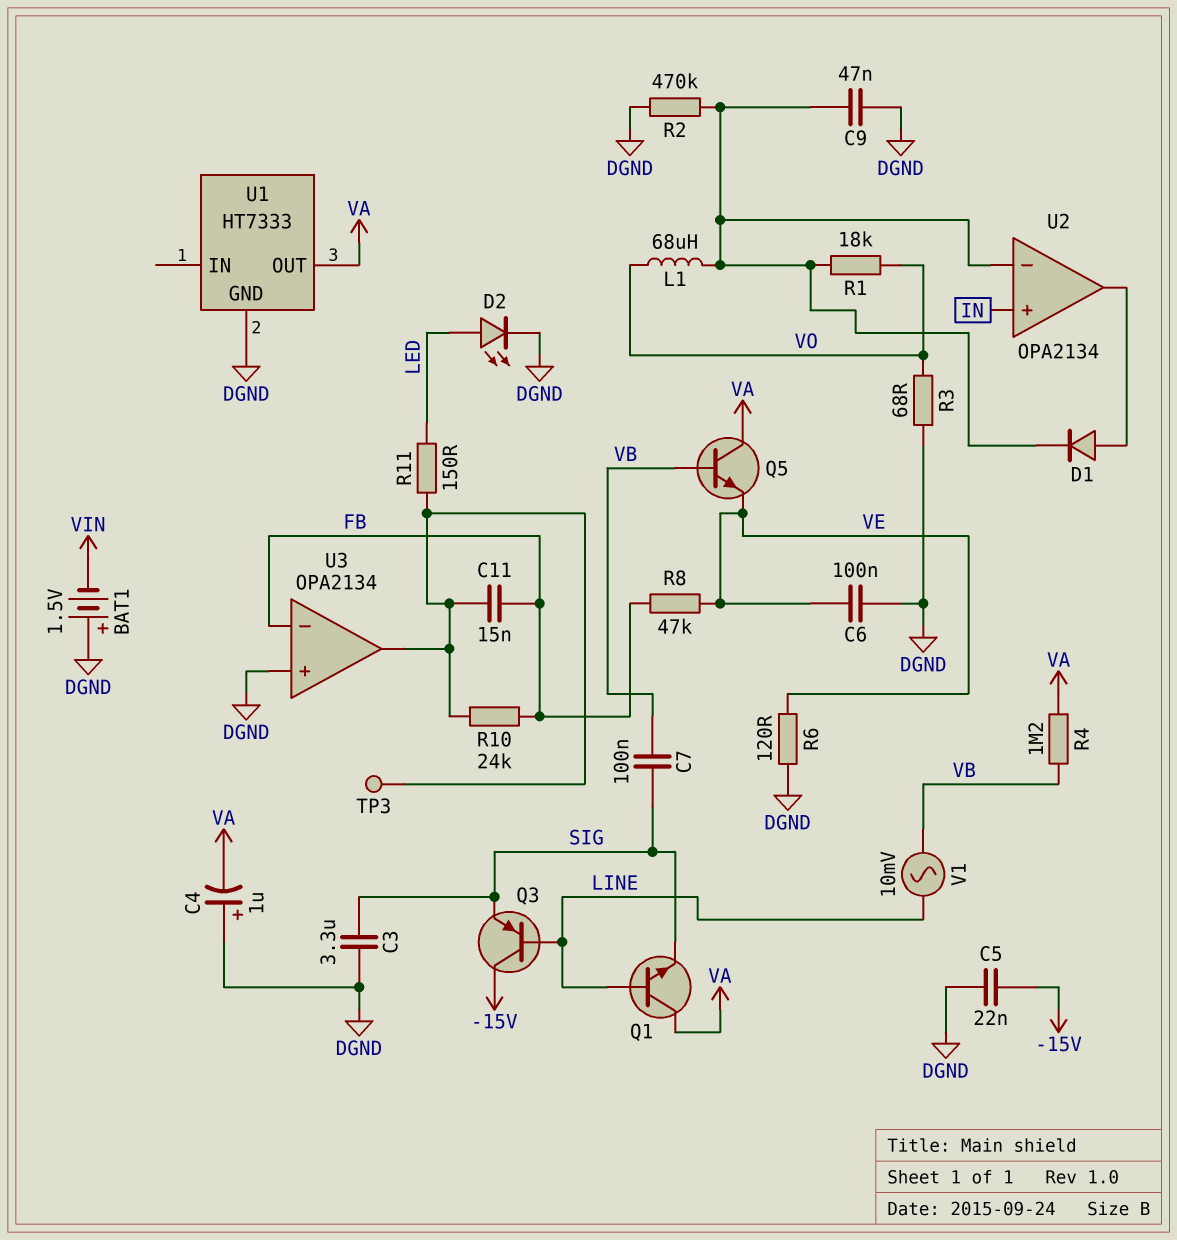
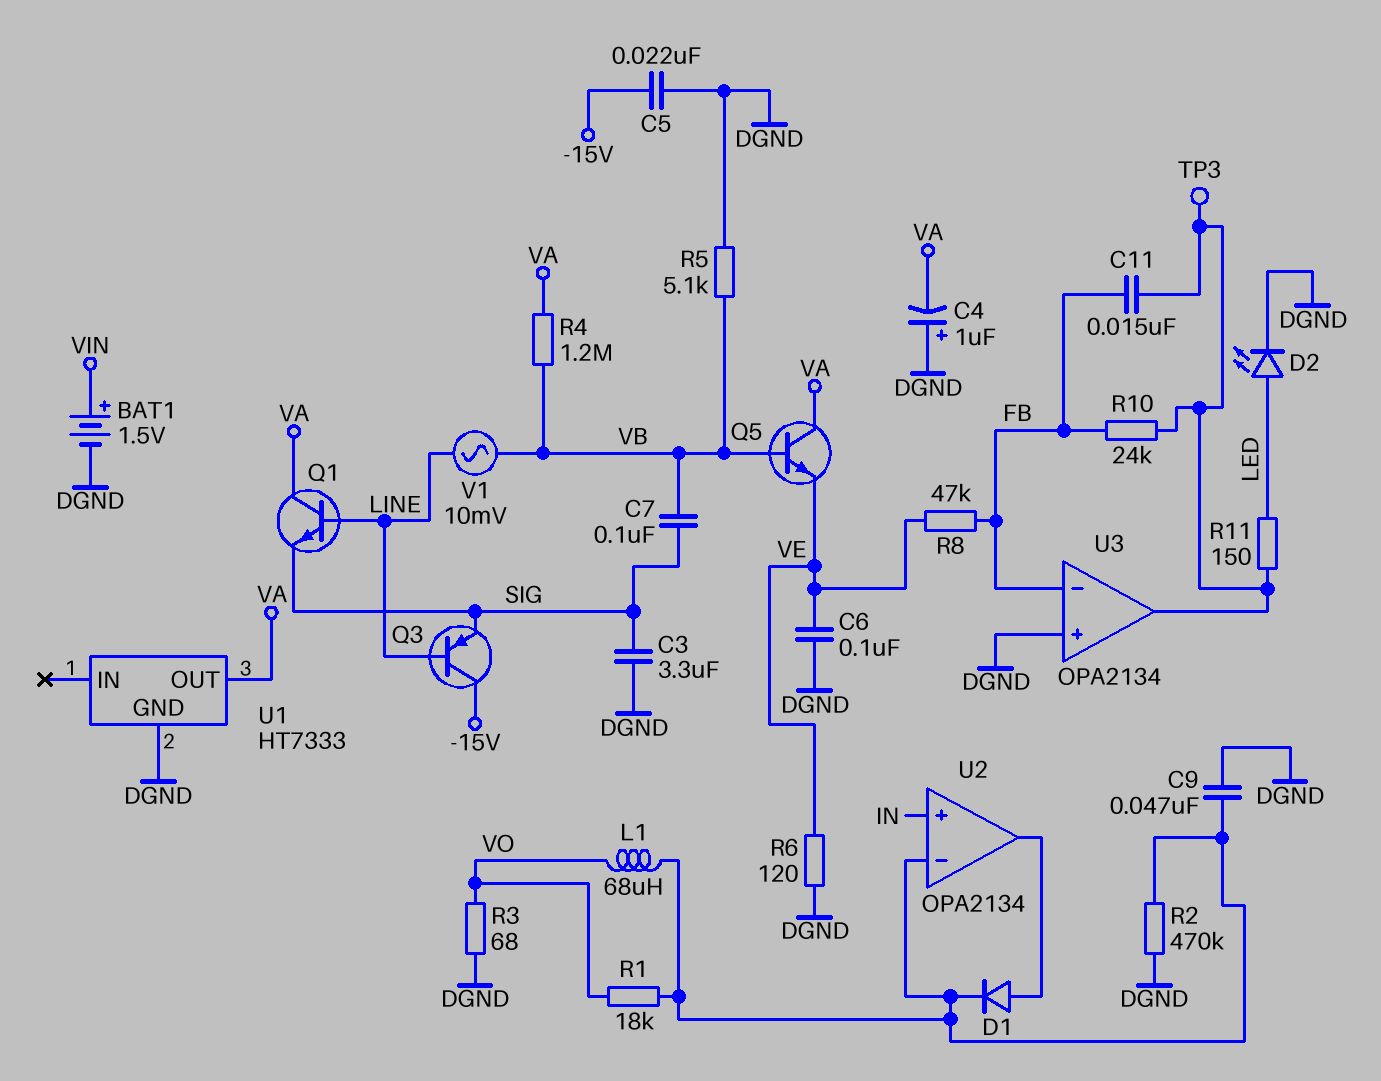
BAT1: 1.5V (plus DGND, minus VIN) -> 1.5V (plus VIN, minus DGND)
R5: none -> 5.1k (DGND, VB)

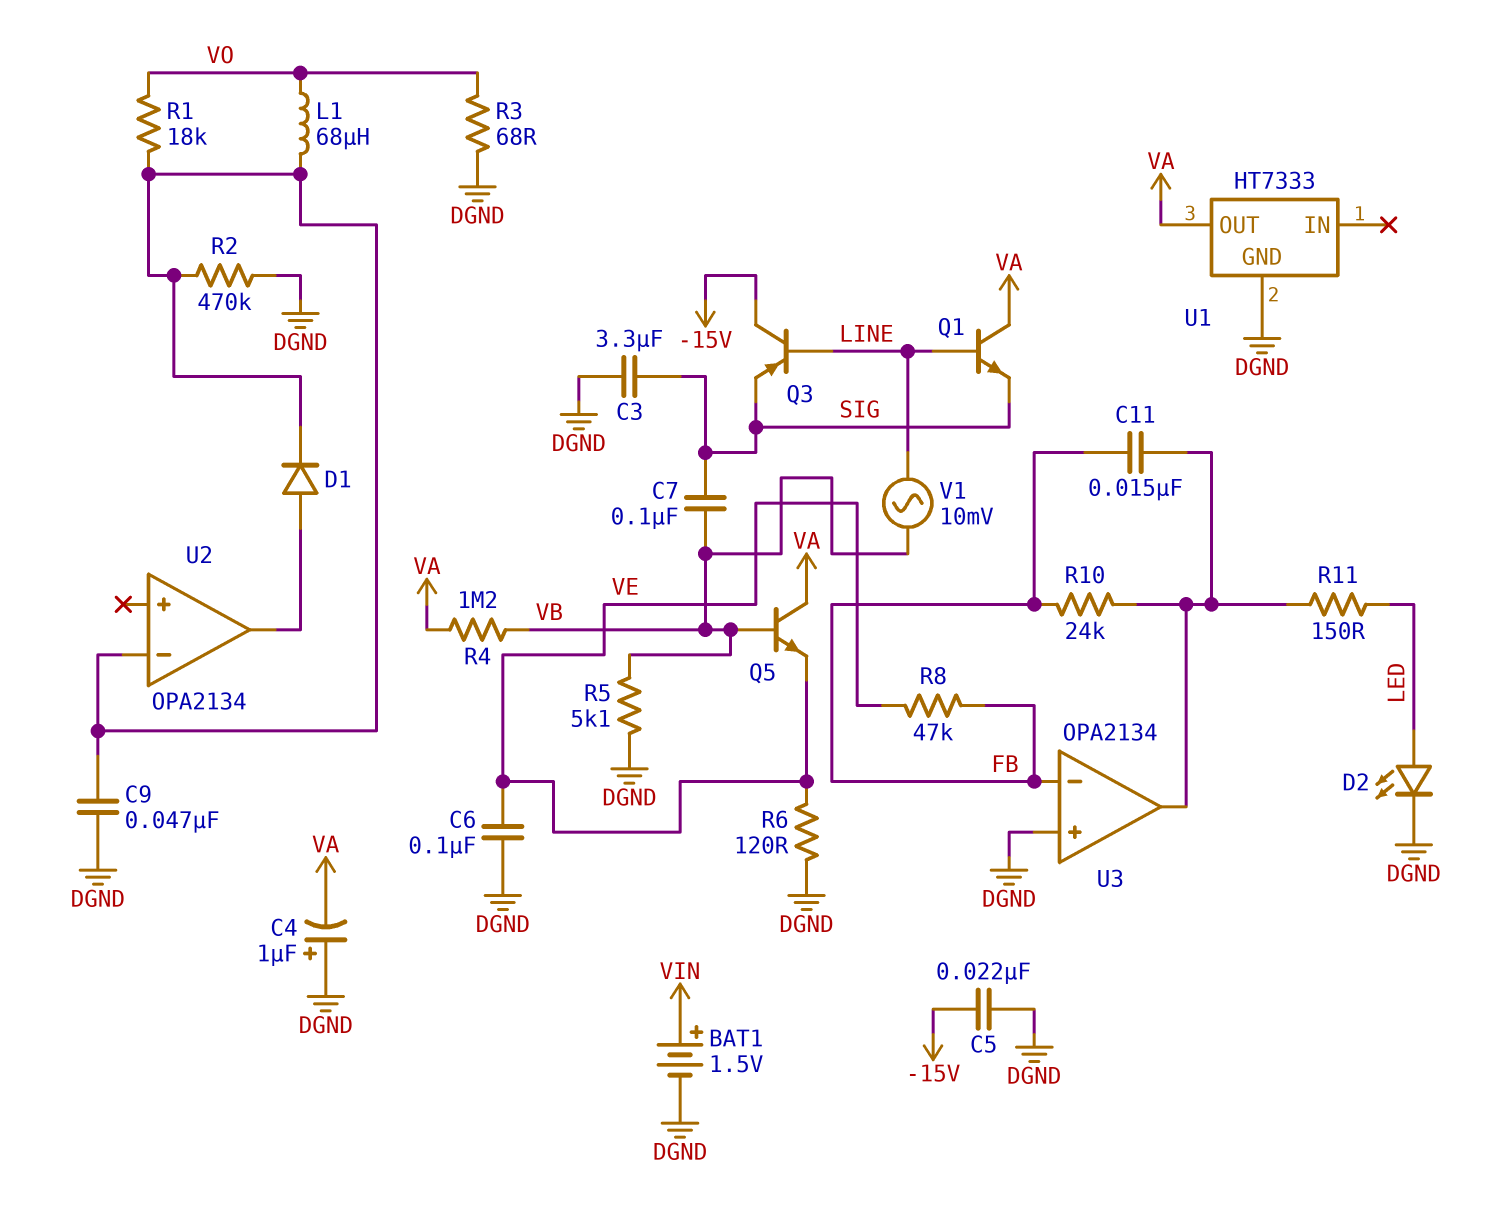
TP3: test point (U3/out) -> none
U2 pin in+: IN -> none

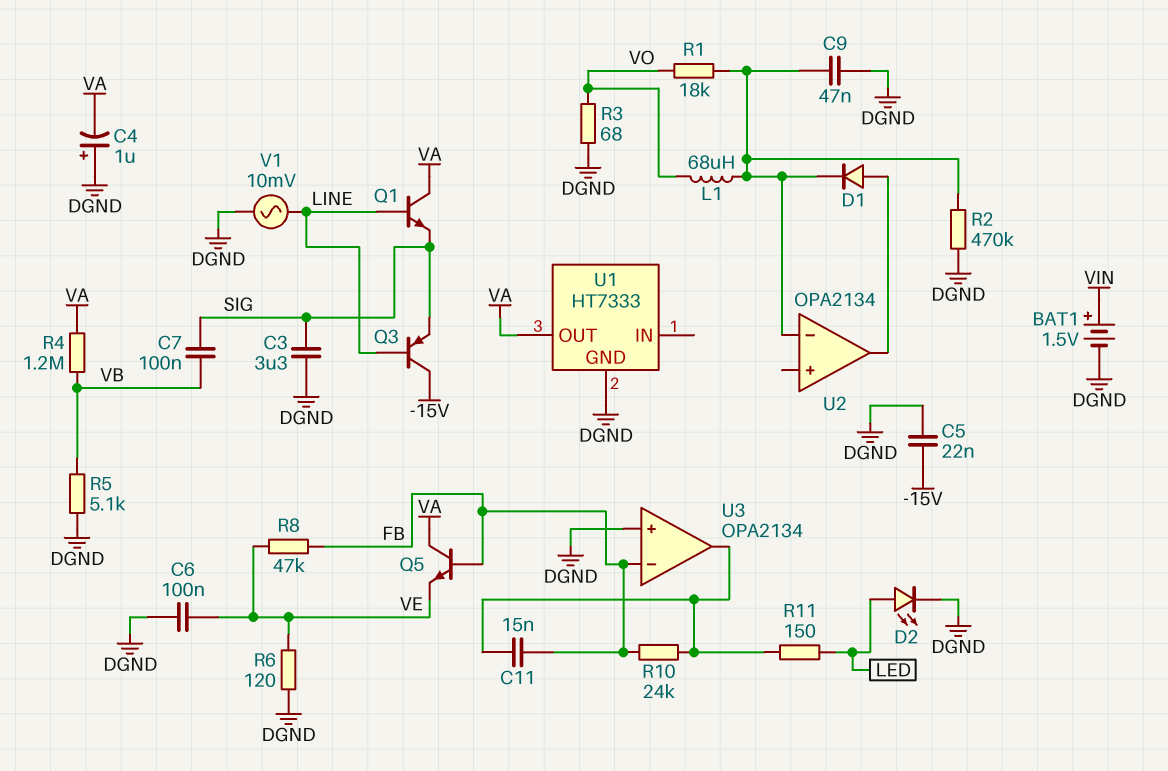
Q5: NPN (B VB, C VA, E VE) -> NPN (B FB, C VA, E VE)
V1: AC 10mV (LINE, VB) -> AC 10mV (DGND, LINE)

